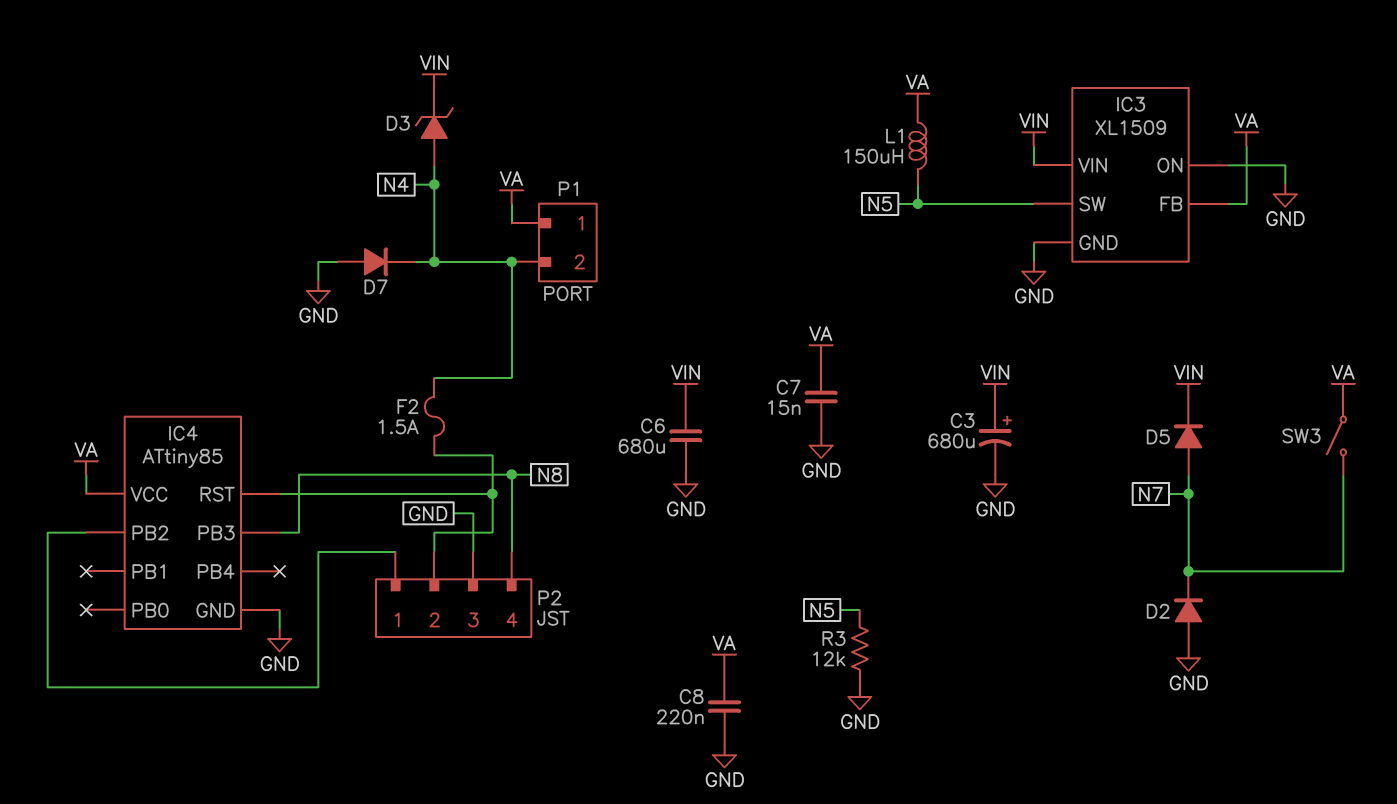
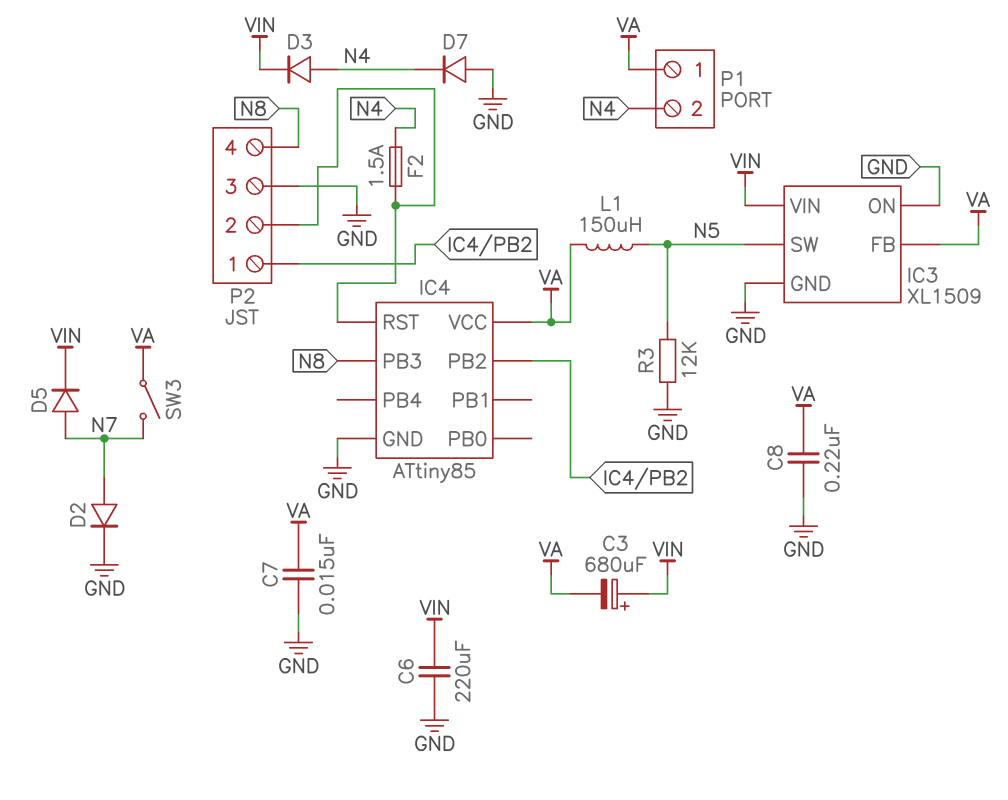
C3: 680uF (plus VIN, minus GND) -> 680uF (plus VIN, minus VA)
C6: 680uF (GND, VIN) -> 220uF (GND, VIN)
D2: diode (A GND, K N7) -> diode (A N7, K GND)
D3: zener (A N4, K VIN) -> diode (A N4, K VIN)

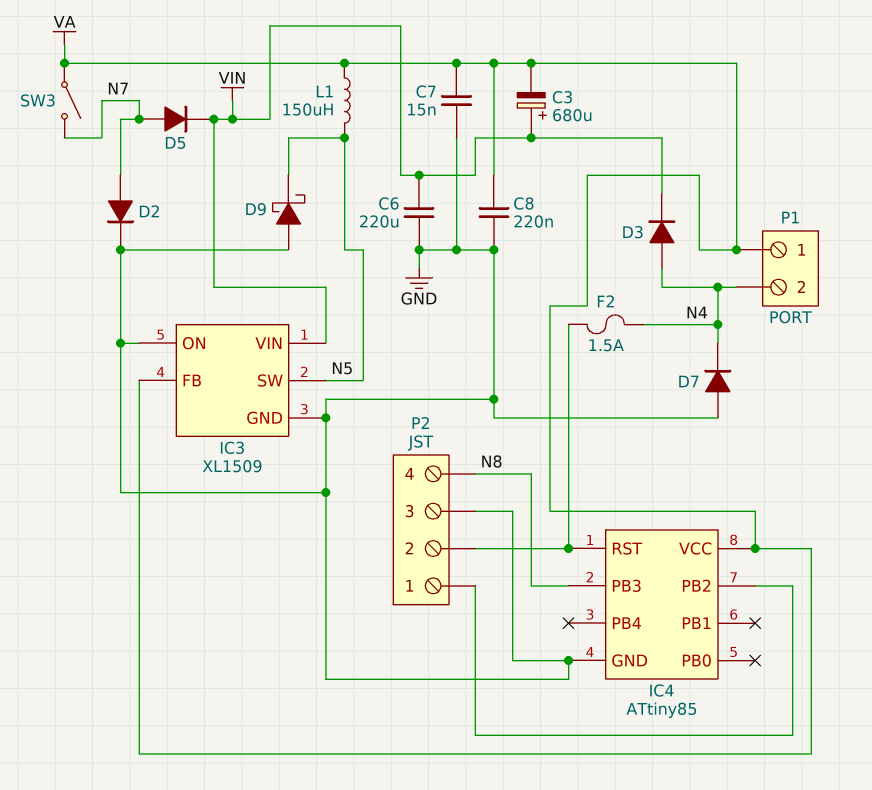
D9: none -> schottky (A GND, K N5)
R3: 12k (GND, N5) -> none

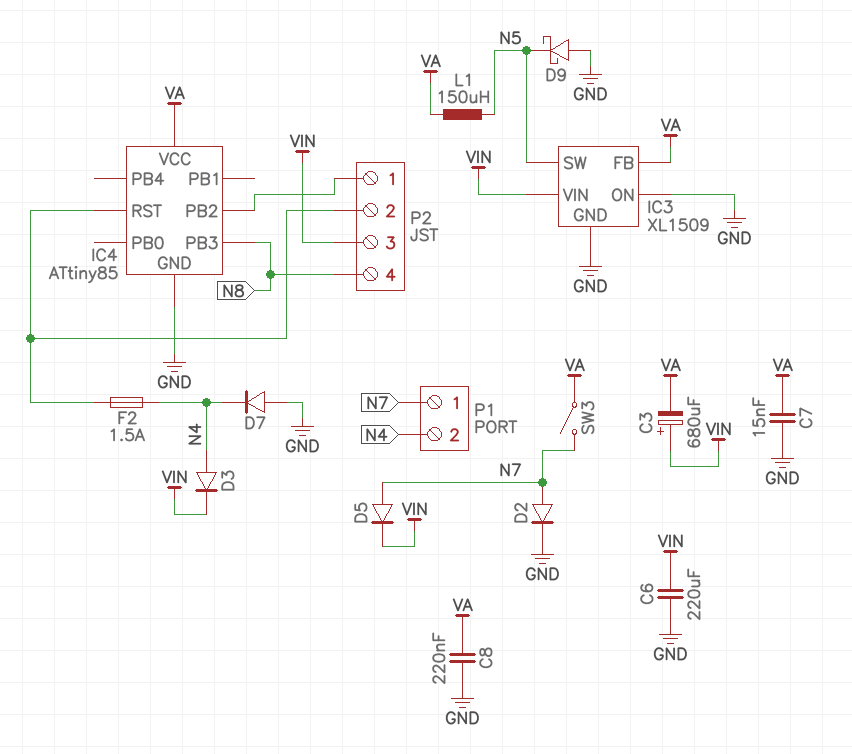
P1 pin 1: VA -> N7
P2 pin 3: GND -> VIN

